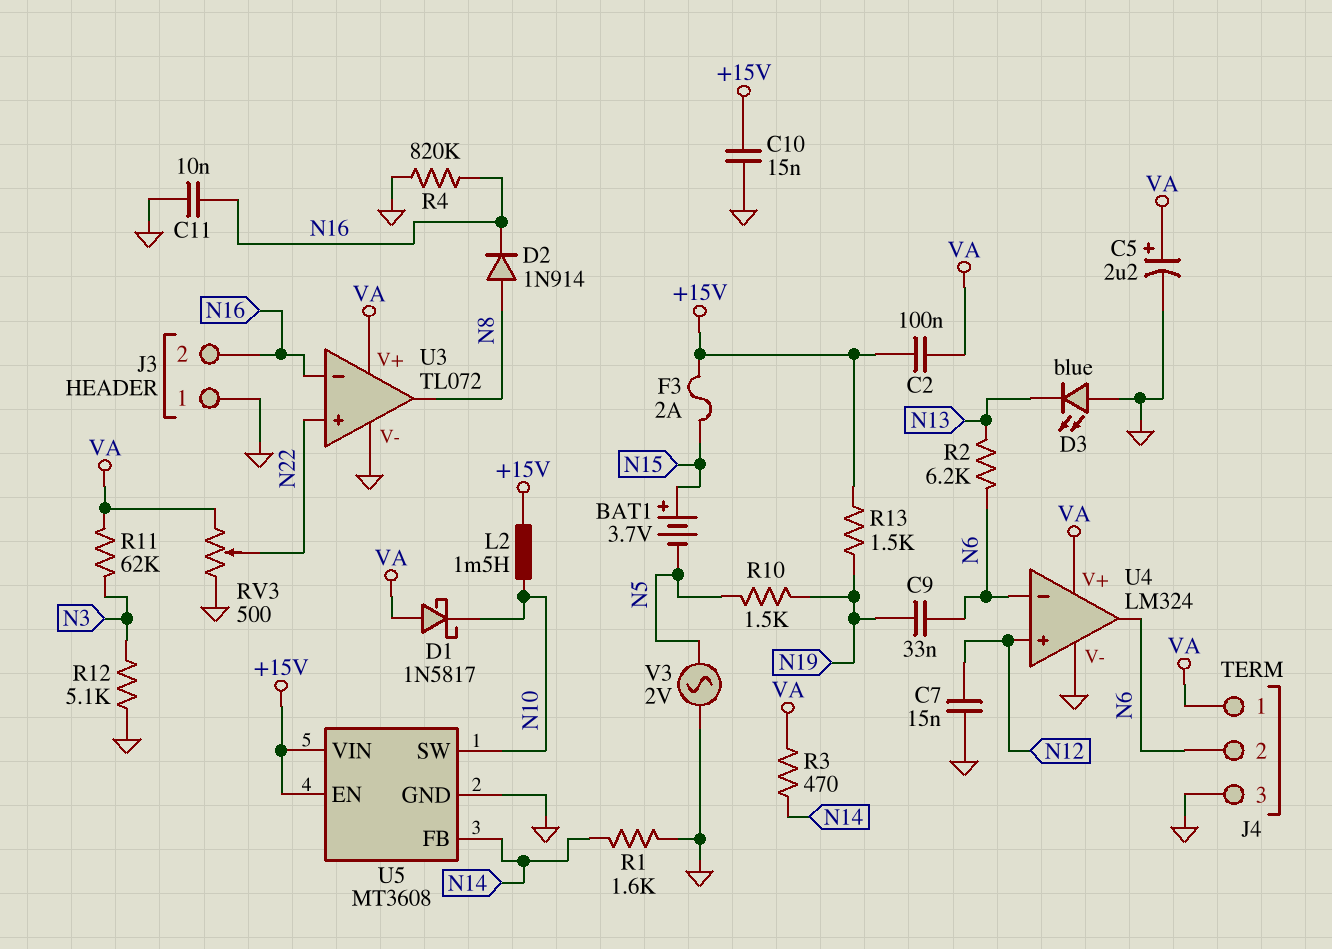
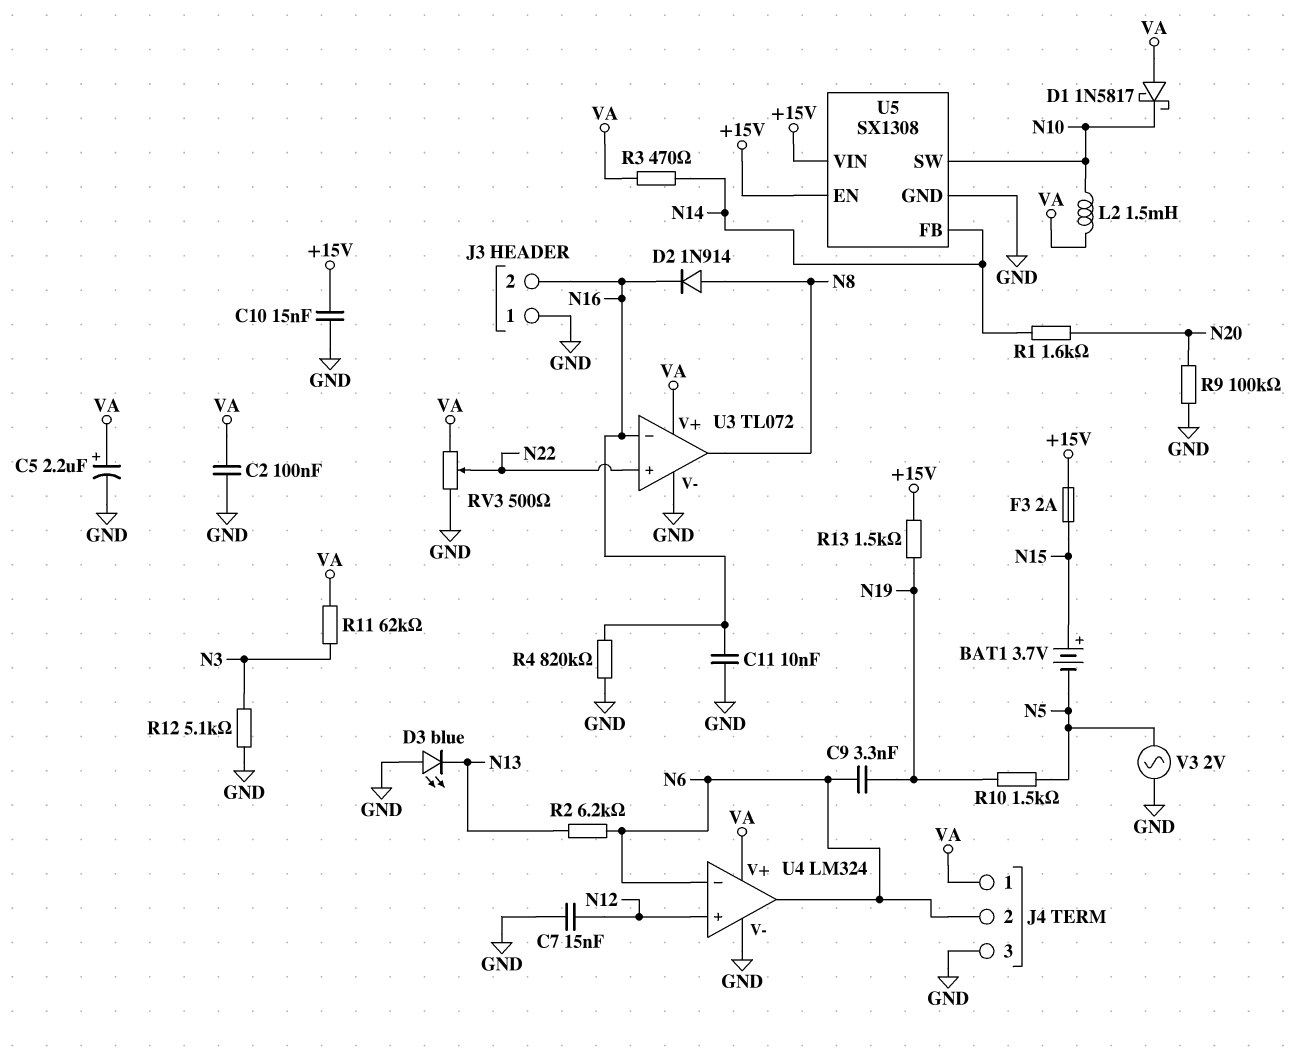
C2: 100nF (+15V, VA) -> 100nF (GND, VA)
C9: 33nF (N6, N19) -> 3.3nF (N6, N19)
L2: 1.5mH (+15V, N10) -> 1.5mH (N10, VA)
R1: 1.6k (GND, N14) -> 1.6k (N14, N20)
R9: none -> 100k (GND, N20)
U5: MT3608 -> SX1308

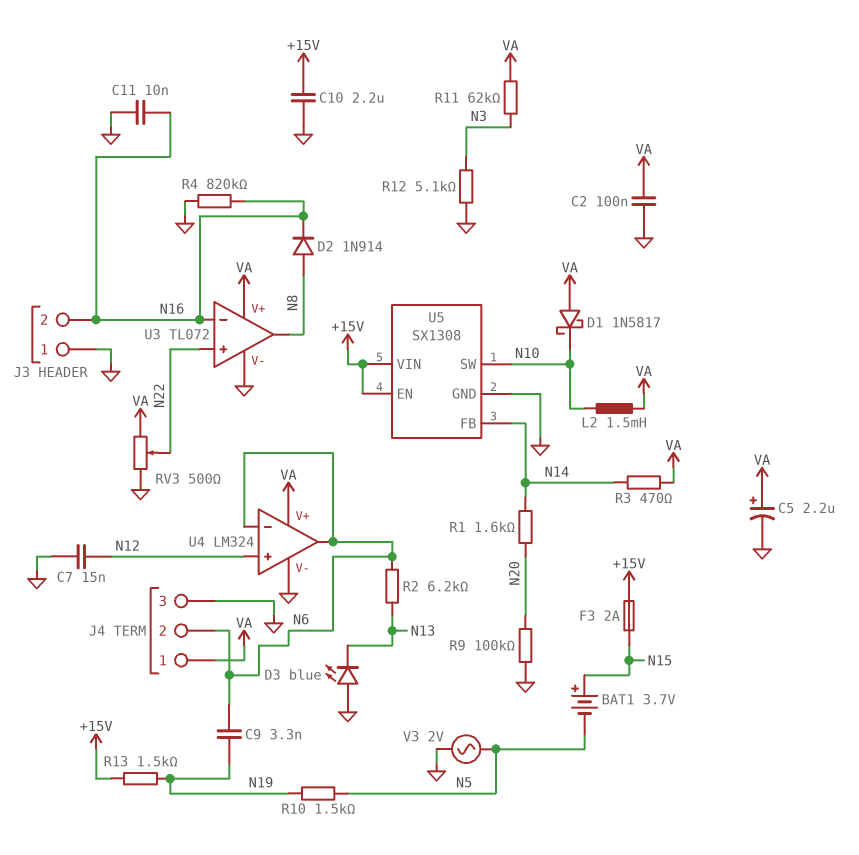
C10: 15nF (+15V, GND) -> 2.2uF (+15V, GND)

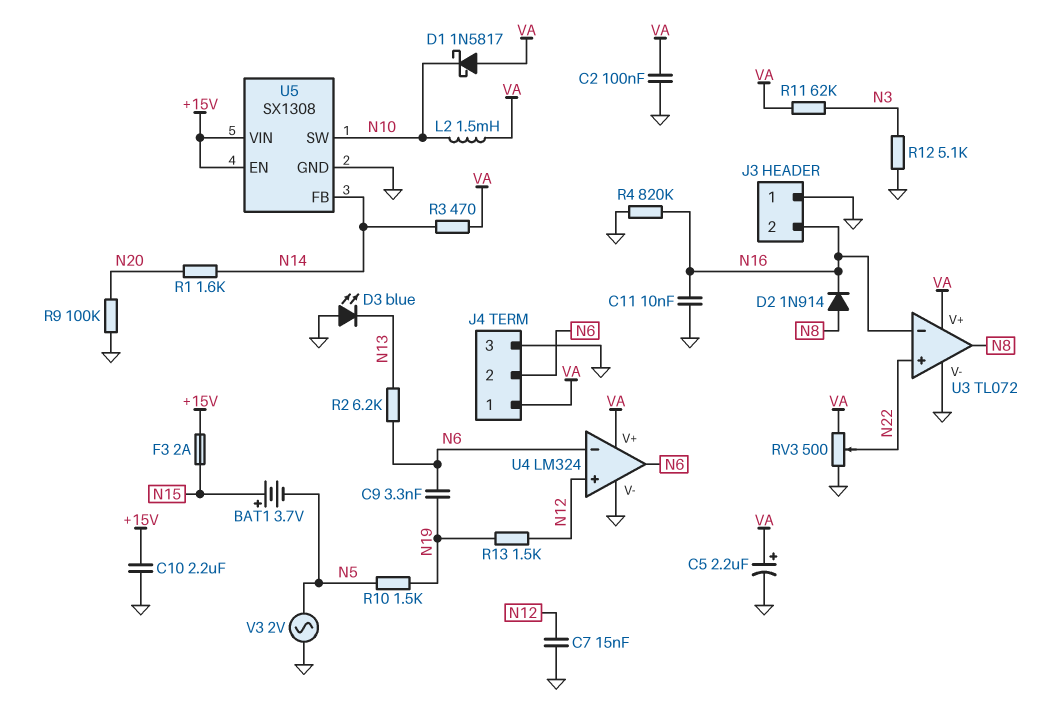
R13: 1.5k (+15V, N19) -> 1.5k (N12, N19)

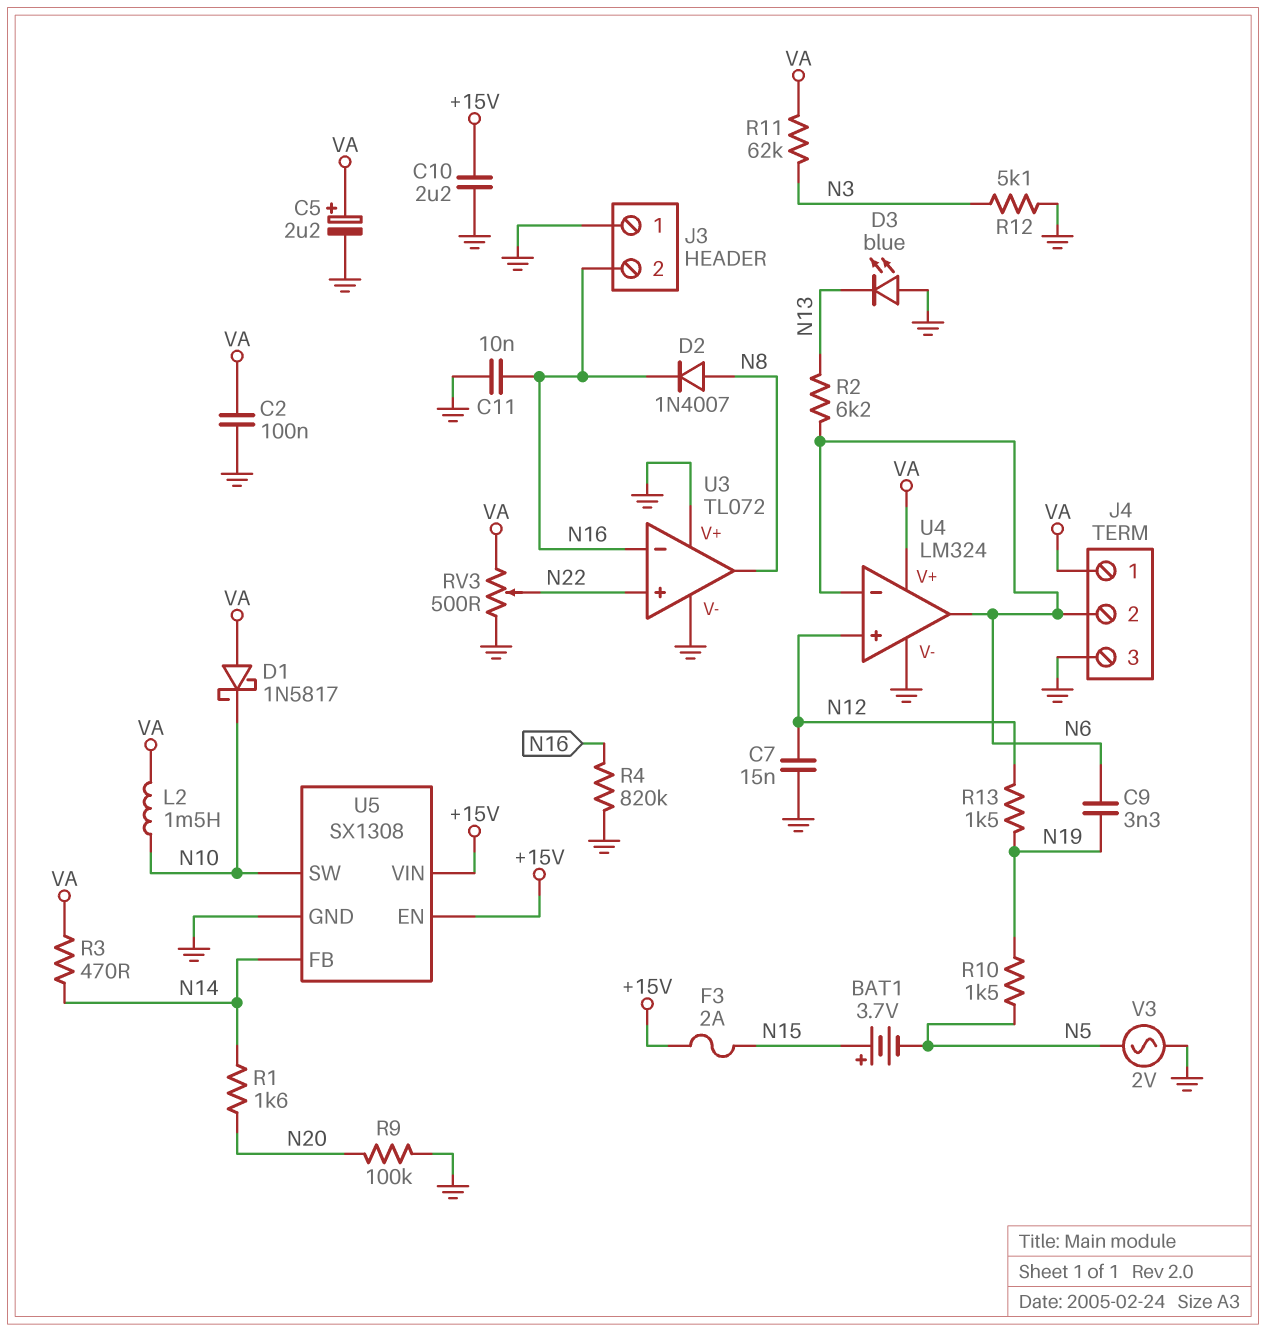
D2: diode 1N914 (A N8, K N16) -> diode 1N4007 (A N8, K N16)
U3 pin V+: VA -> GND

